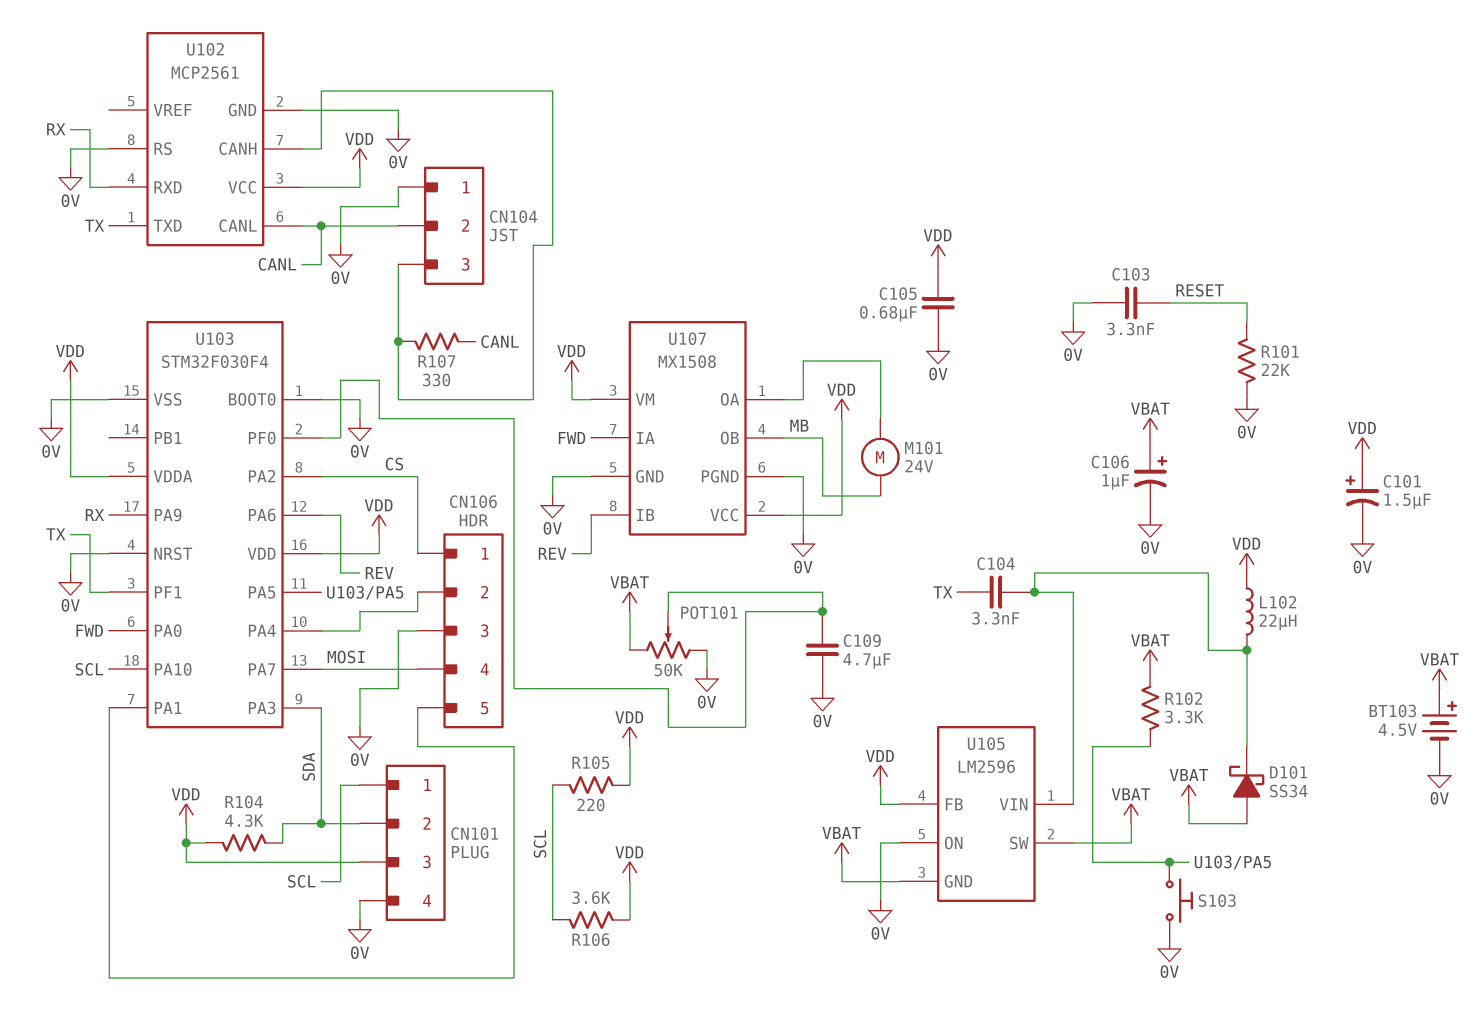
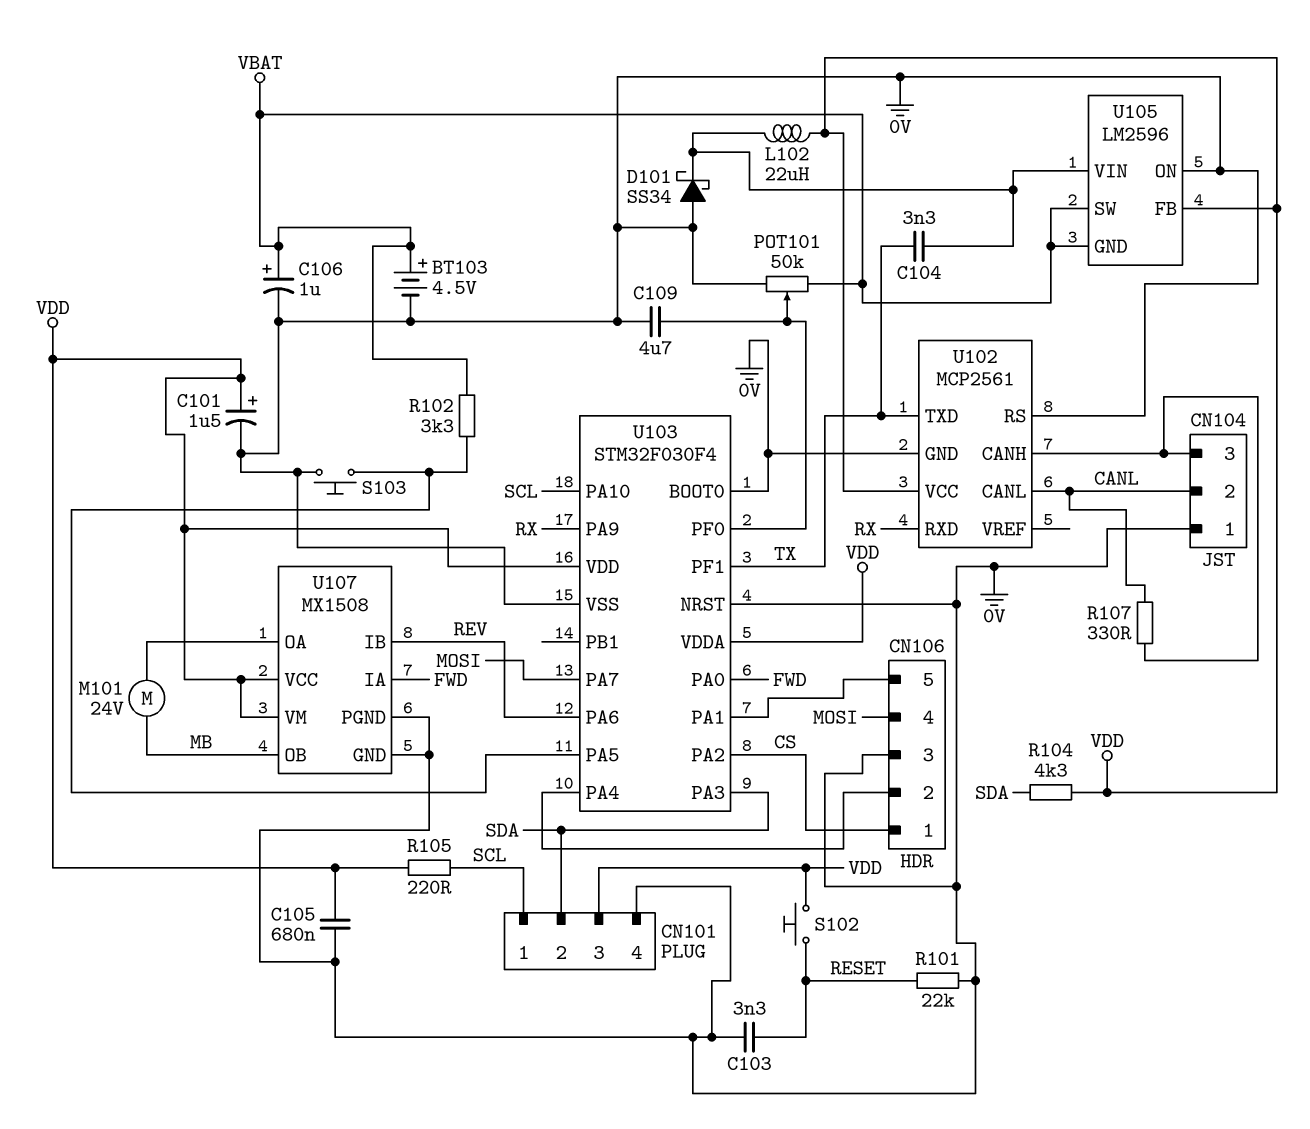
D101: schottky SS34 (A VBAT, K U105/VIN) -> schottky SS34 (A 0V, K U105/VIN)
R106: 3.6k (SCL, VDD) -> none
S102: none -> button (RESET, VDD)

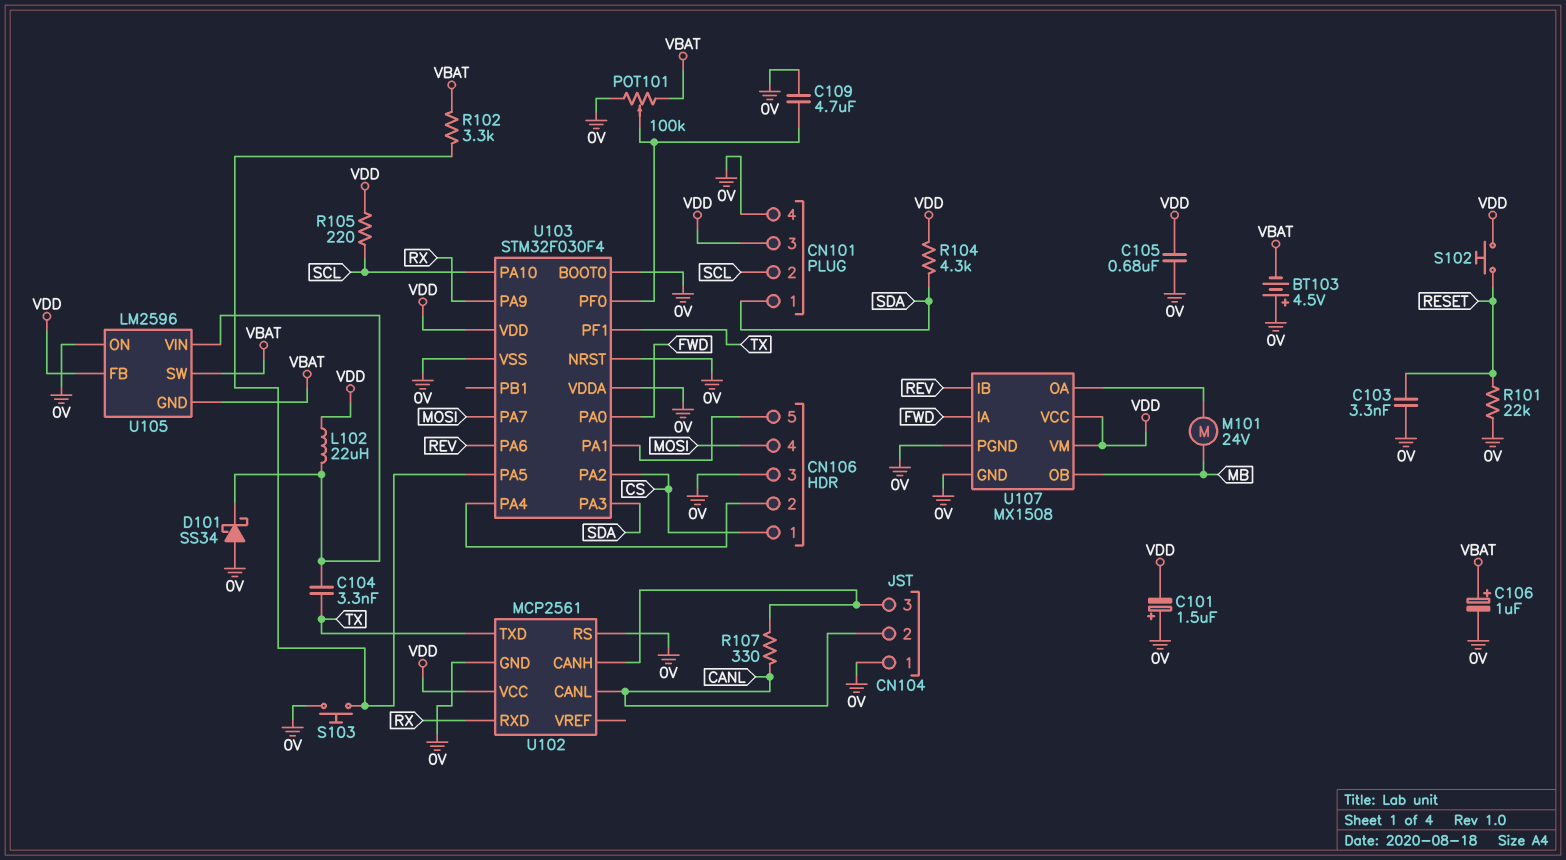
BT103: 4.5V (plus VBAT, minus 0V) -> 4.5V (plus 0V, minus VBAT)
C101: 1.5uF (plus VDD, minus 0V) -> 1.5uF (plus 0V, minus VDD)
CN101 pin 1: SCL -> SDA
CN101 pin 2: SDA -> SCL
POT101: 50k (0V, VBAT, wiper U103/PF0) -> 100k (0V, VBAT, wiper U103/PF0)
U103 pin VDDA: VDD -> 0V

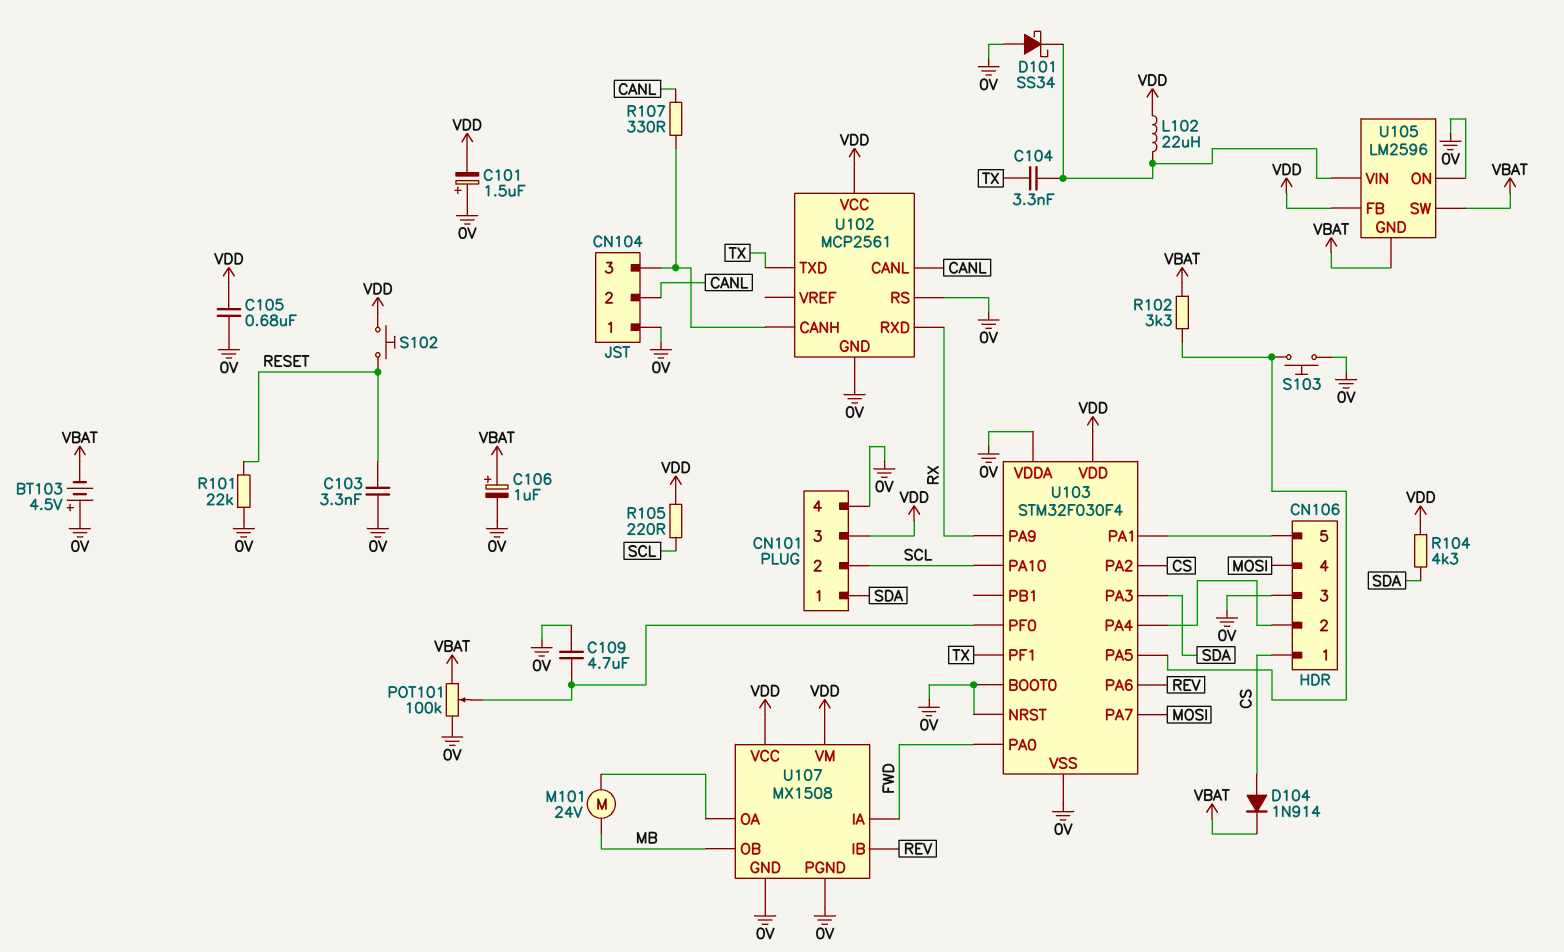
D104: none -> diode 1N914 (A CS, K VBAT)

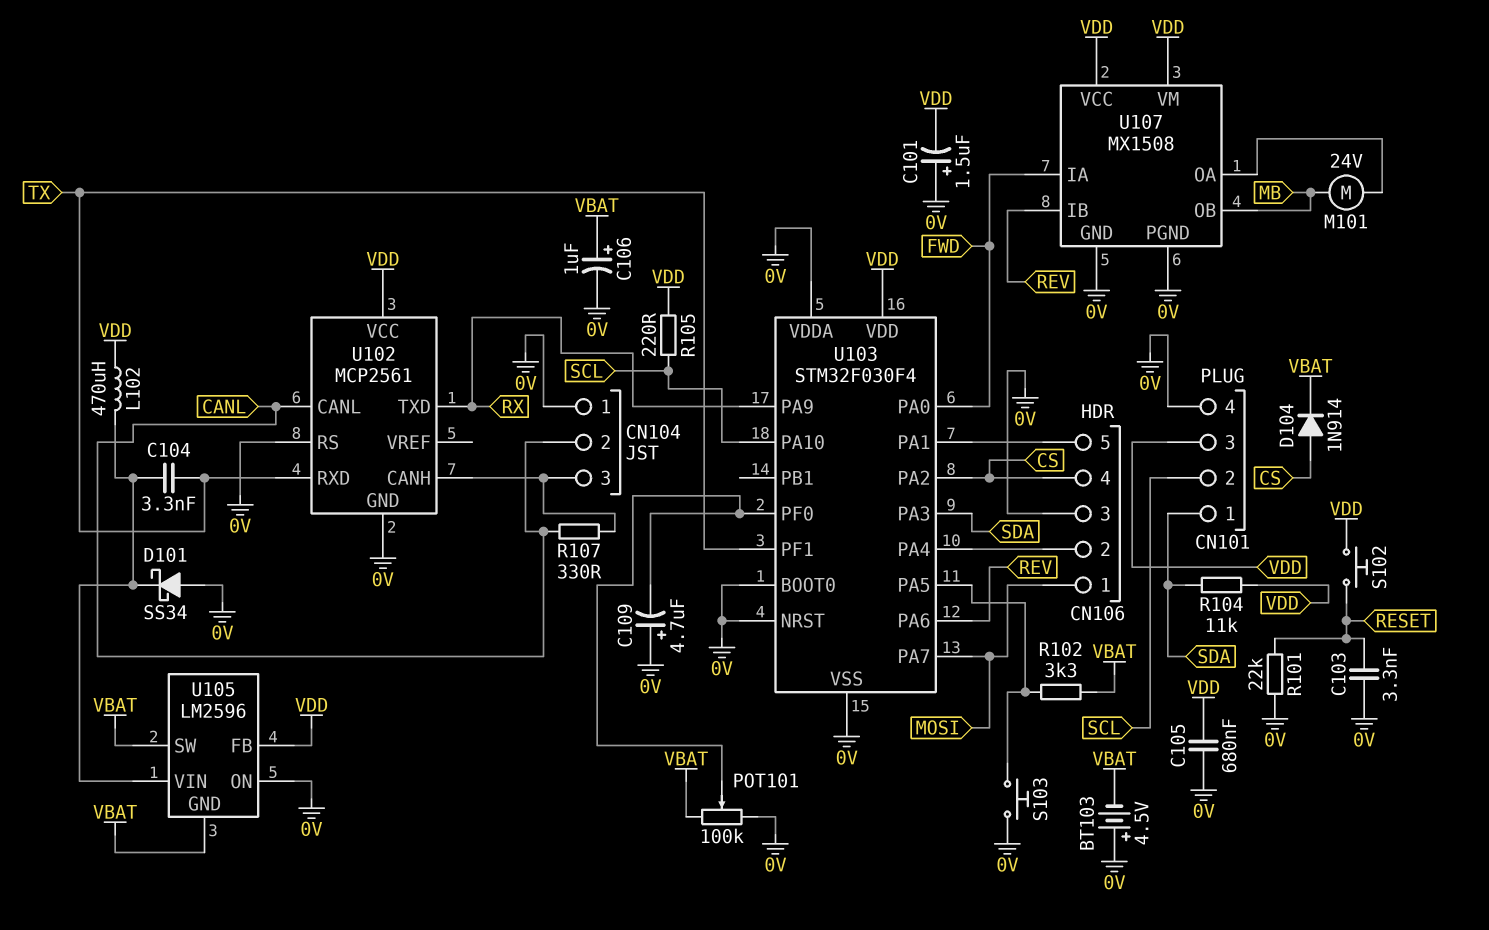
C109: 4.7uF (0V, U103/PF0) -> 4.7uF (plus 0V, minus U103/PF0)
CN106 pin 1: CS -> MOSI
CN106 pin 4: MOSI -> CS
L102: 22uH (U105/VIN, VDD) -> 470uH (U105/VIN, VDD)
R104: 4.3k (SDA, VDD) -> 11k (SDA, VDD)
U102 pin RXD: RX -> TX
U102 pin TXD: TX -> RX

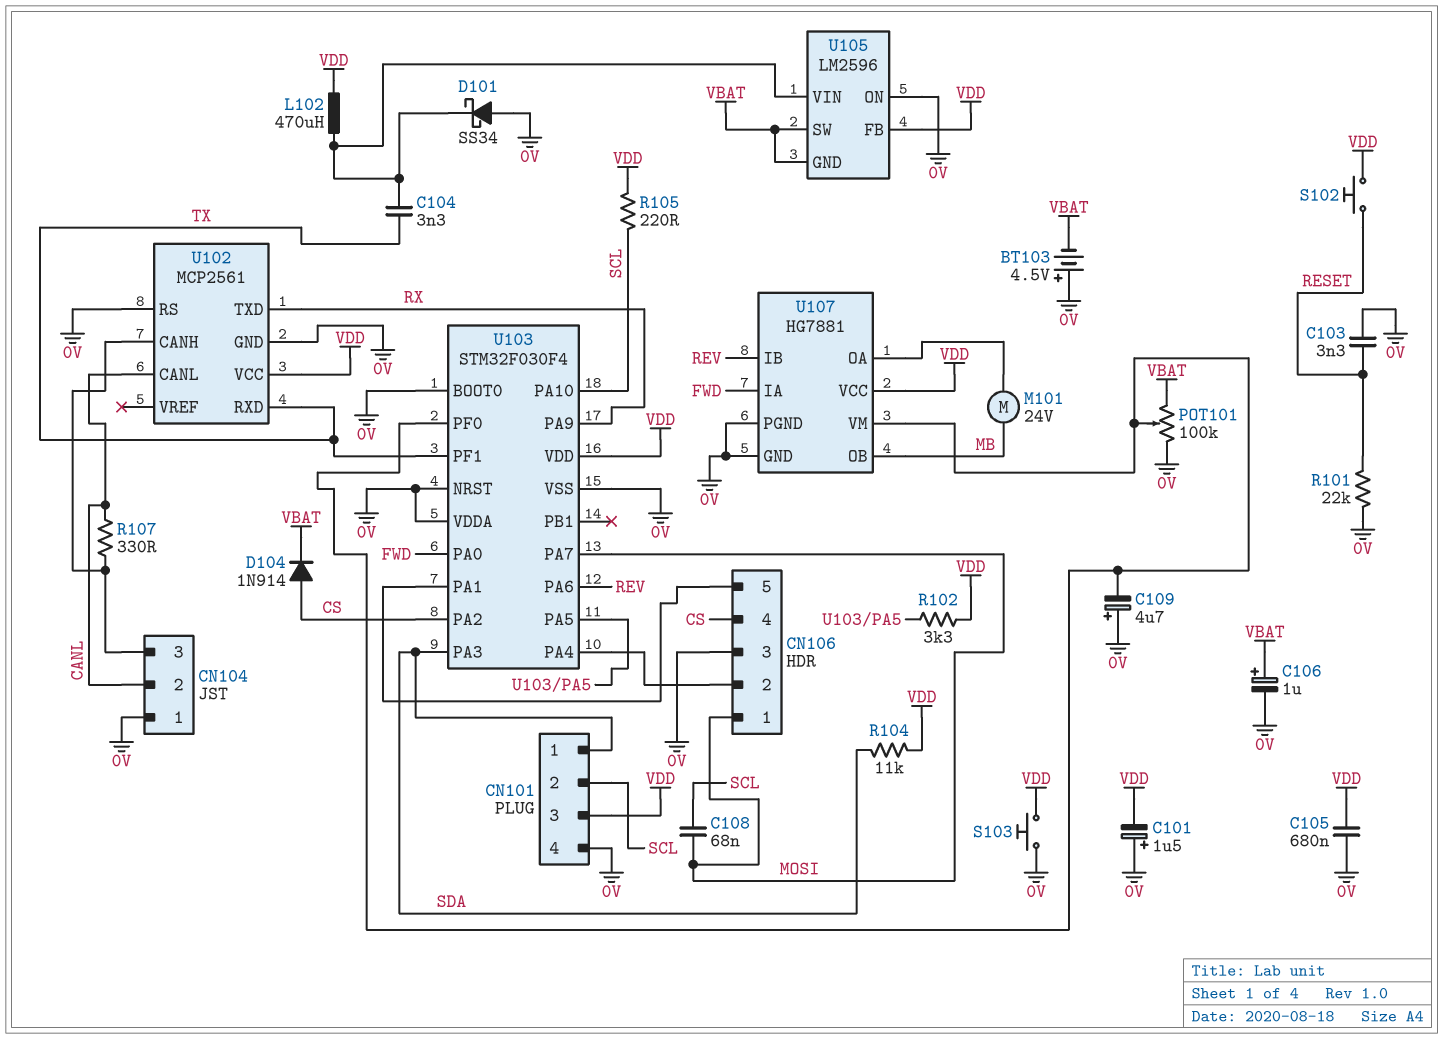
C108: none -> 68nF (MOSI, SCL)
R102: 3.3k (U103/PA5, VBAT) -> 3.3k (U103/PA5, VDD)
S103: button (0V, U103/PA5) -> button (0V, VDD)
U107: MX1508 -> HG7881
U107 pin VM: VDD -> U103/PF0

